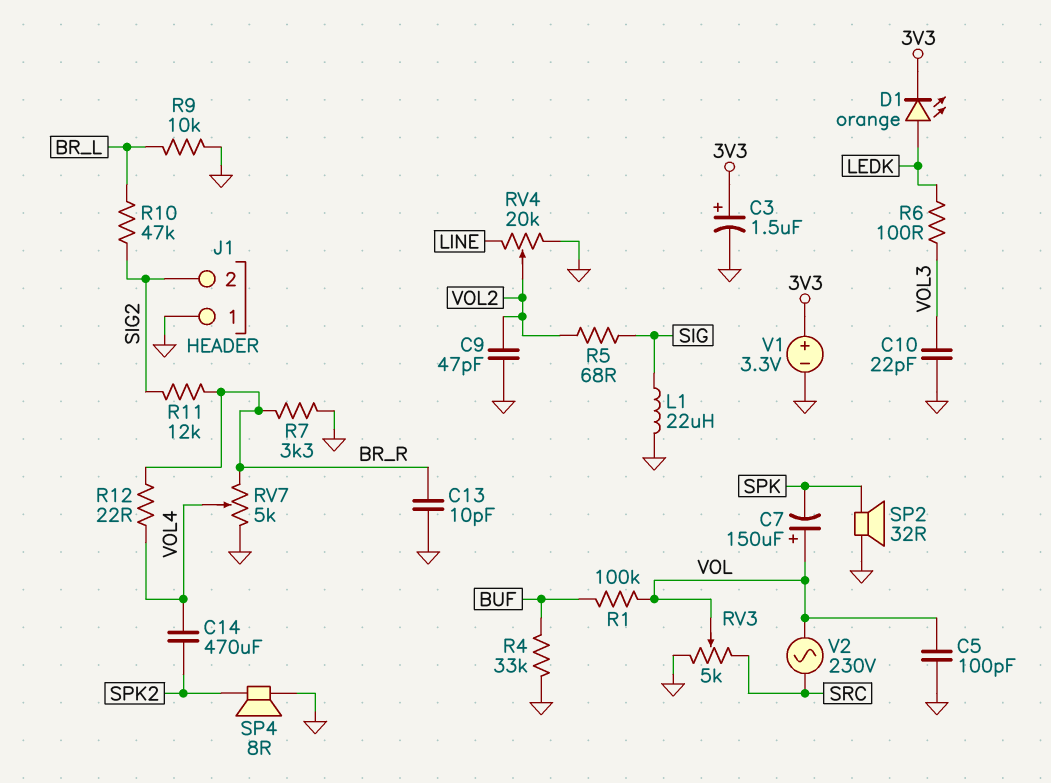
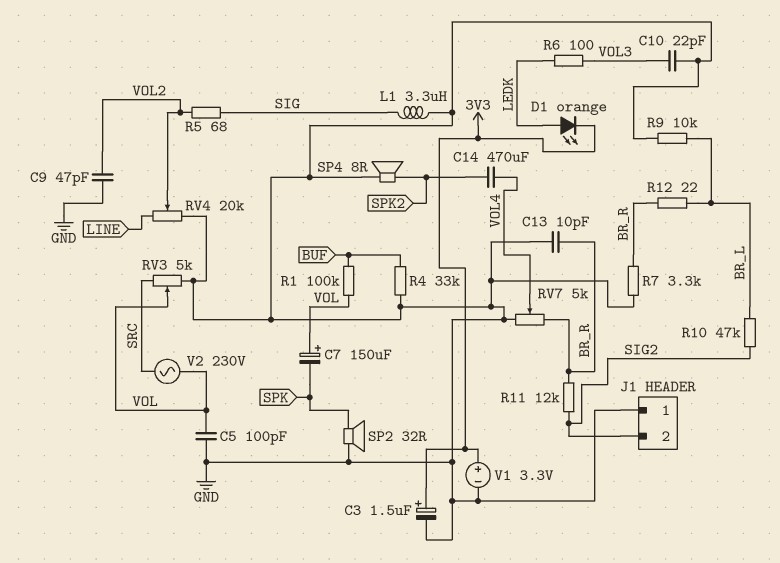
L1: 22uH (GND, SIG) -> 3.3uH (GND, SIG)
R12: 22 (BR_R, VOL4) -> 22 (BR_L, BR_R)

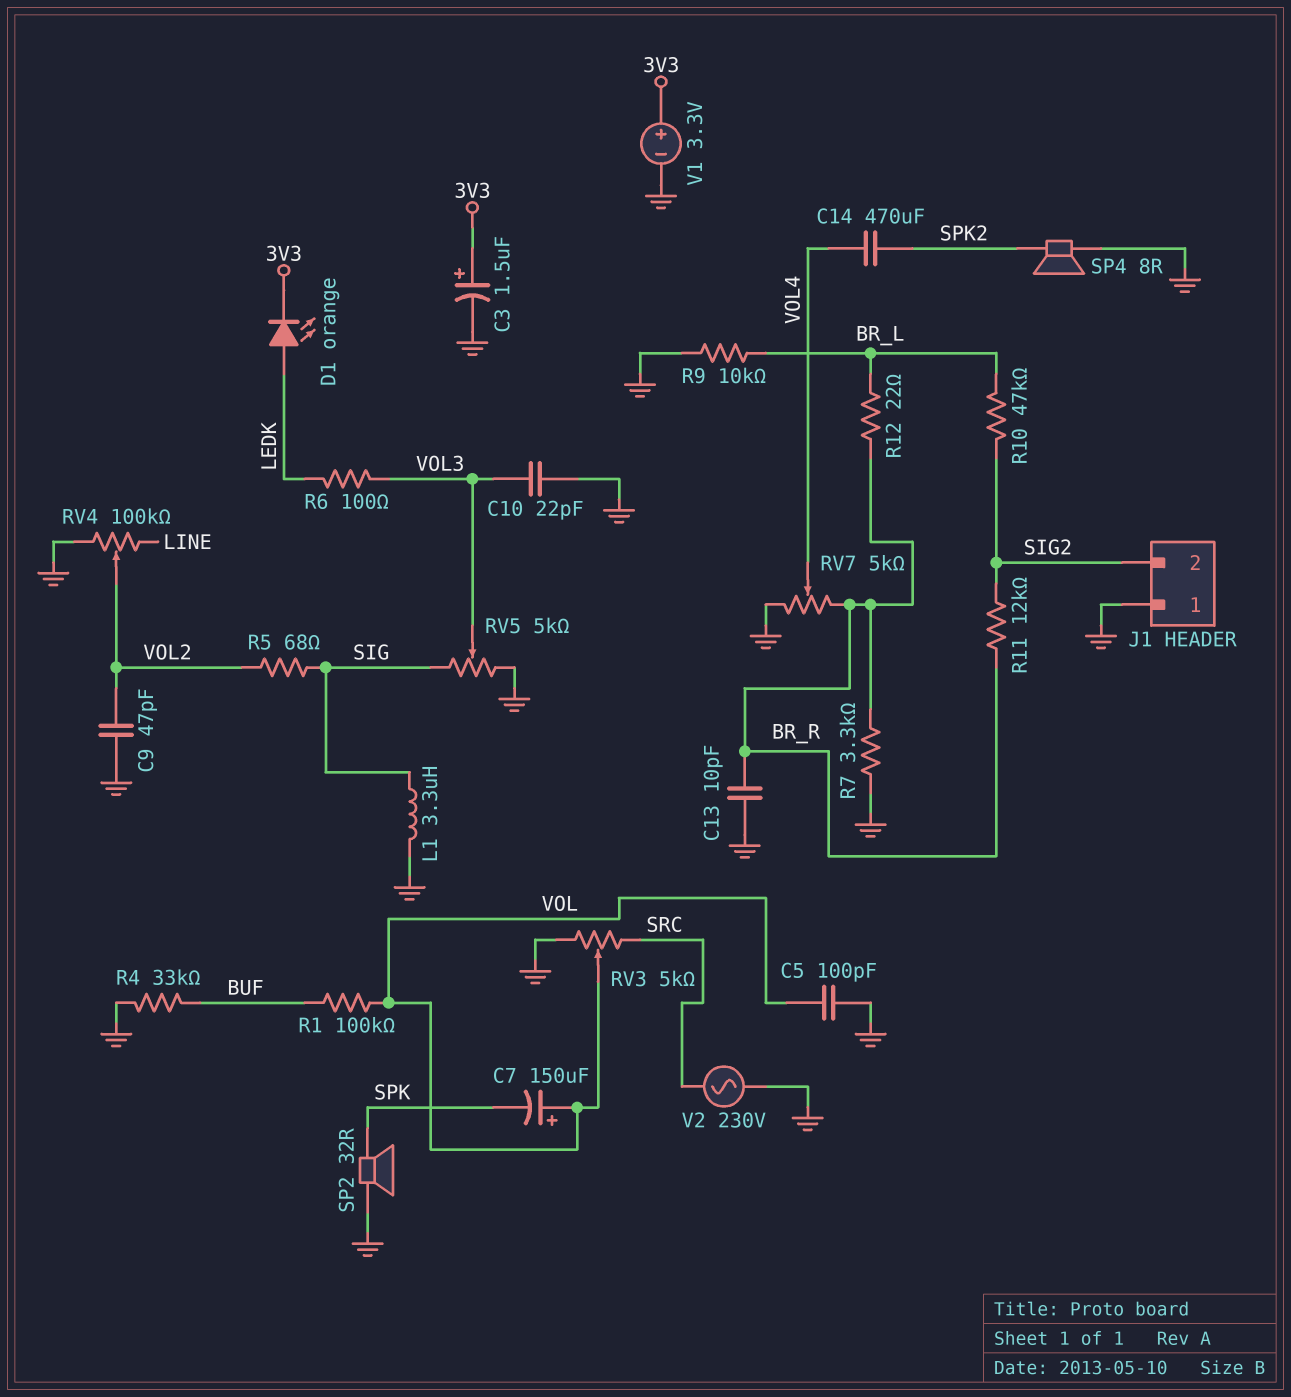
RV4: 20k (GND, LINE, wiper VOL2) -> 100k (GND, LINE, wiper VOL2)
RV5: none -> 5k (GND, SIG, wiper VOL3)
V2: AC 230V (SRC, VOL) -> AC 230V (GND, SRC)

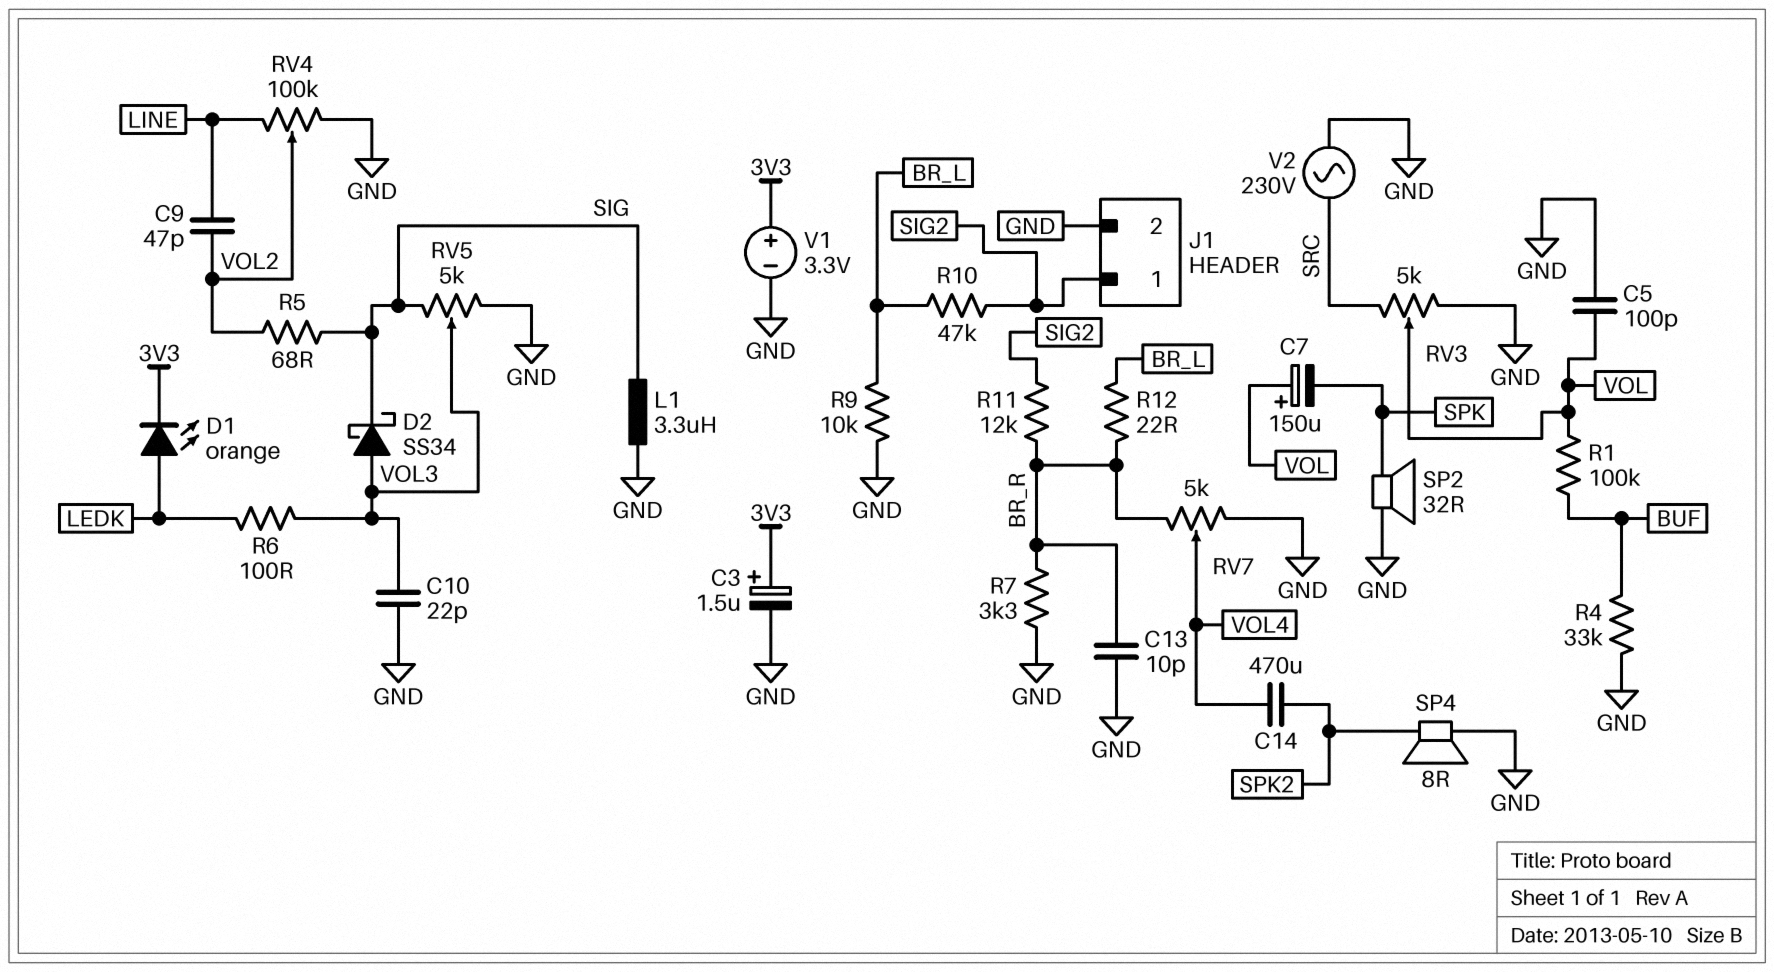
C9: 47pF (GND, VOL2) -> 47pF (LINE, VOL2)
D2: none -> schottky SS34 (A VOL3, K SIG)
J1 pin 1: GND -> SIG2
J1 pin 2: SIG2 -> GND

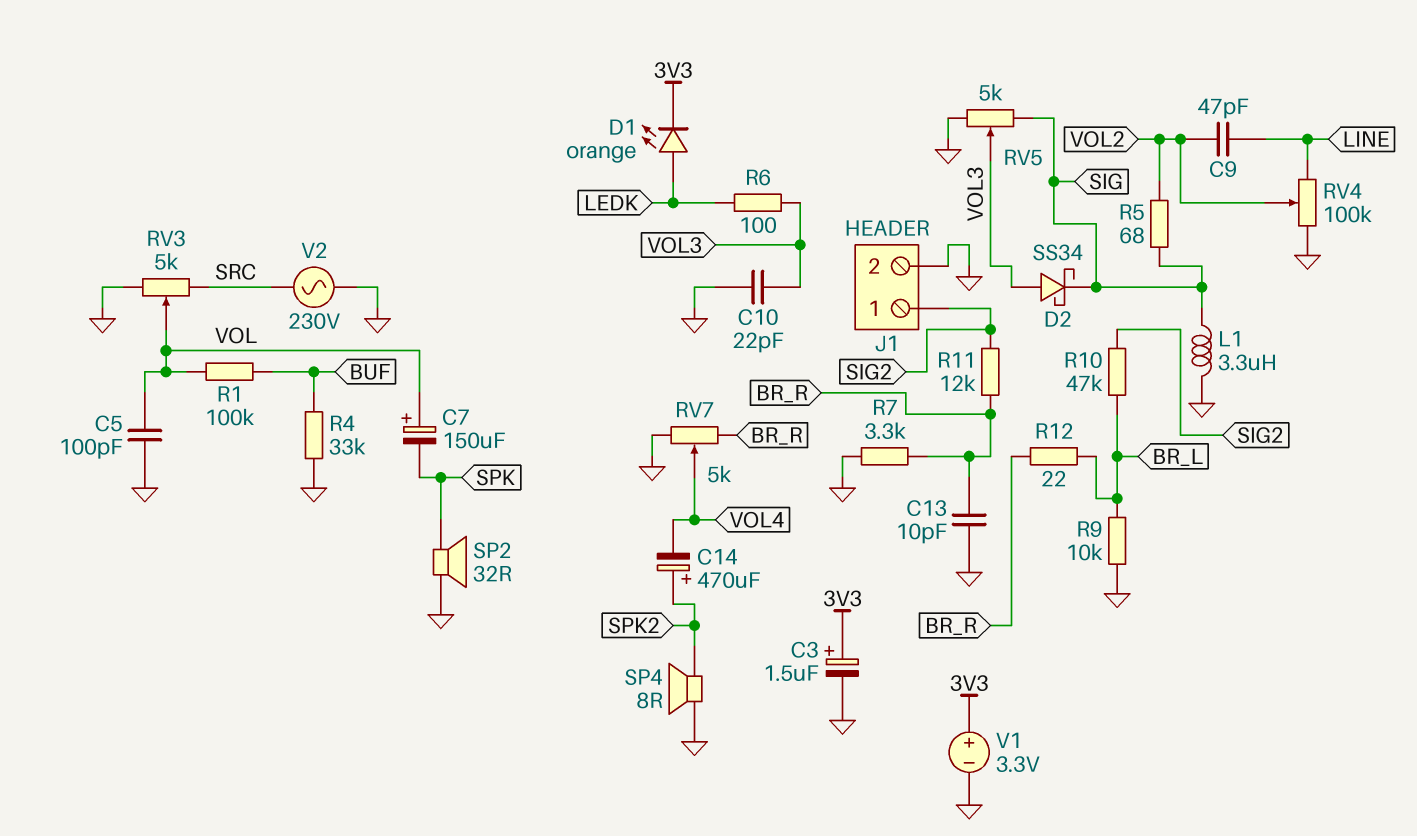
C14: 470uF (SPK2, VOL4) -> 470uF (plus SPK2, minus VOL4)

